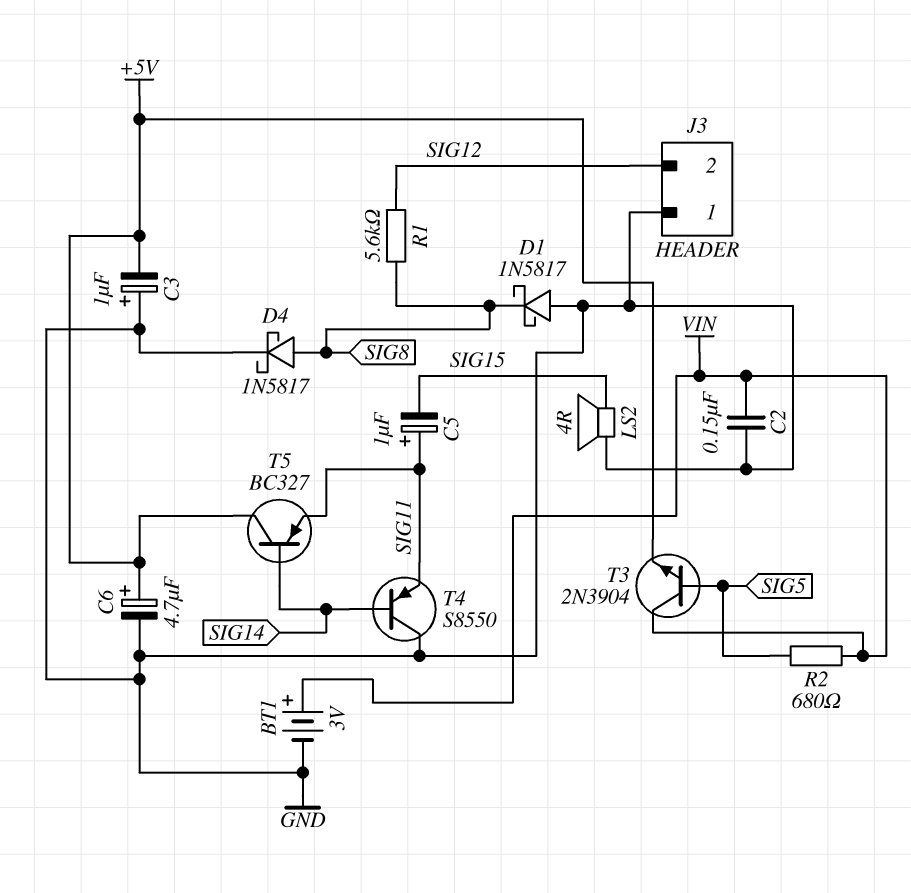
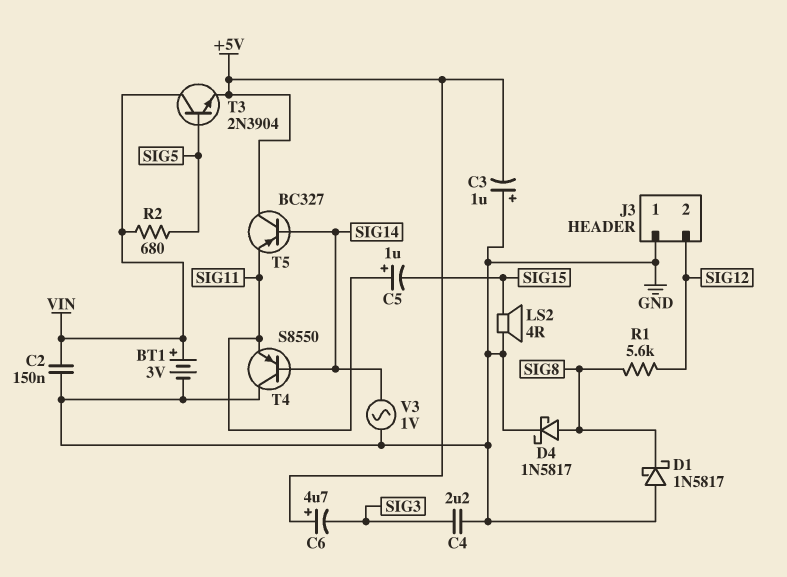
C4: none -> 2.2uF (GND, SIG3)
C6: 4.7uF (plus +5V, minus GND) -> 4.7uF (plus +5V, minus SIG3)
V3: none -> AC 1V (GND, SIG14)

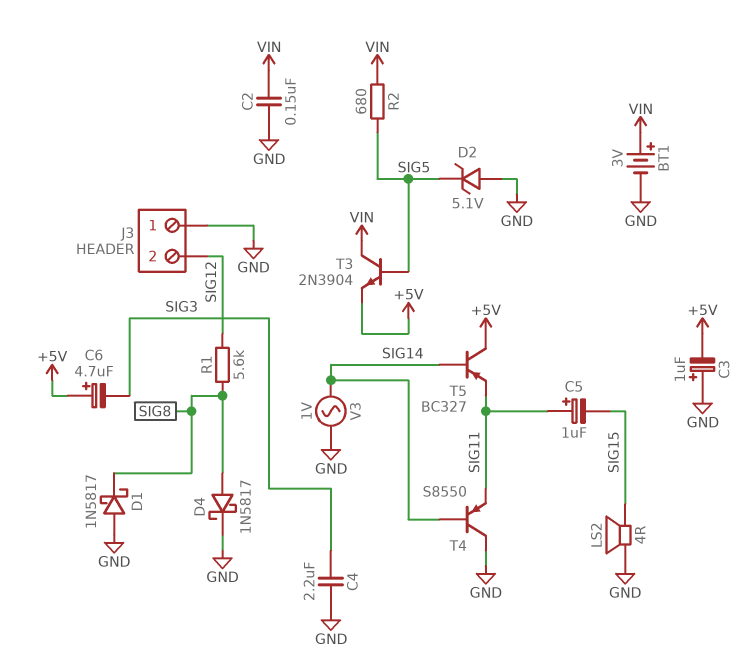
D2: none -> zener 5.1V (A GND, K SIG5)

